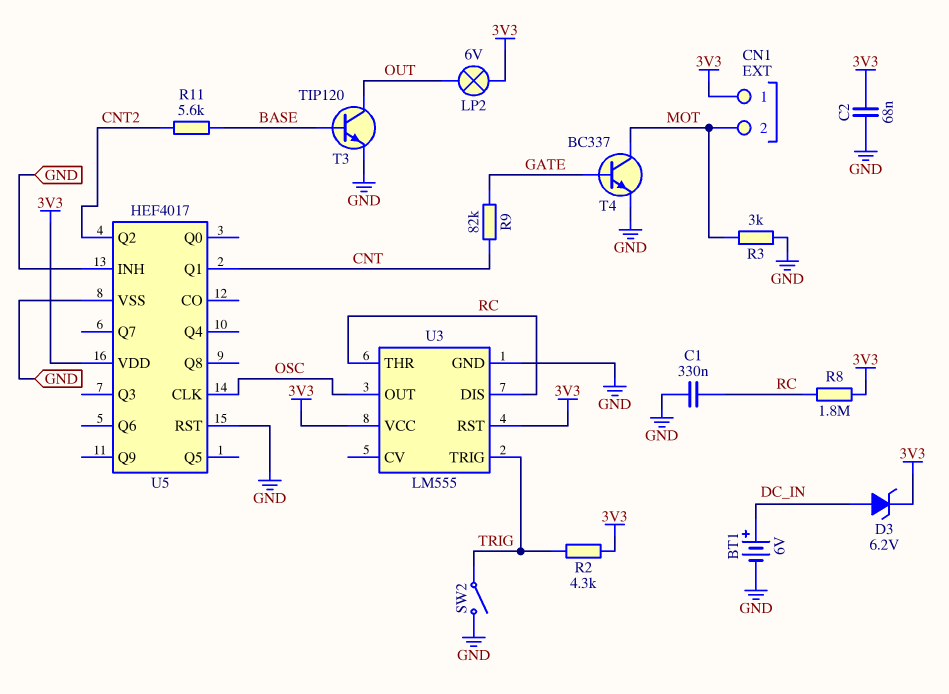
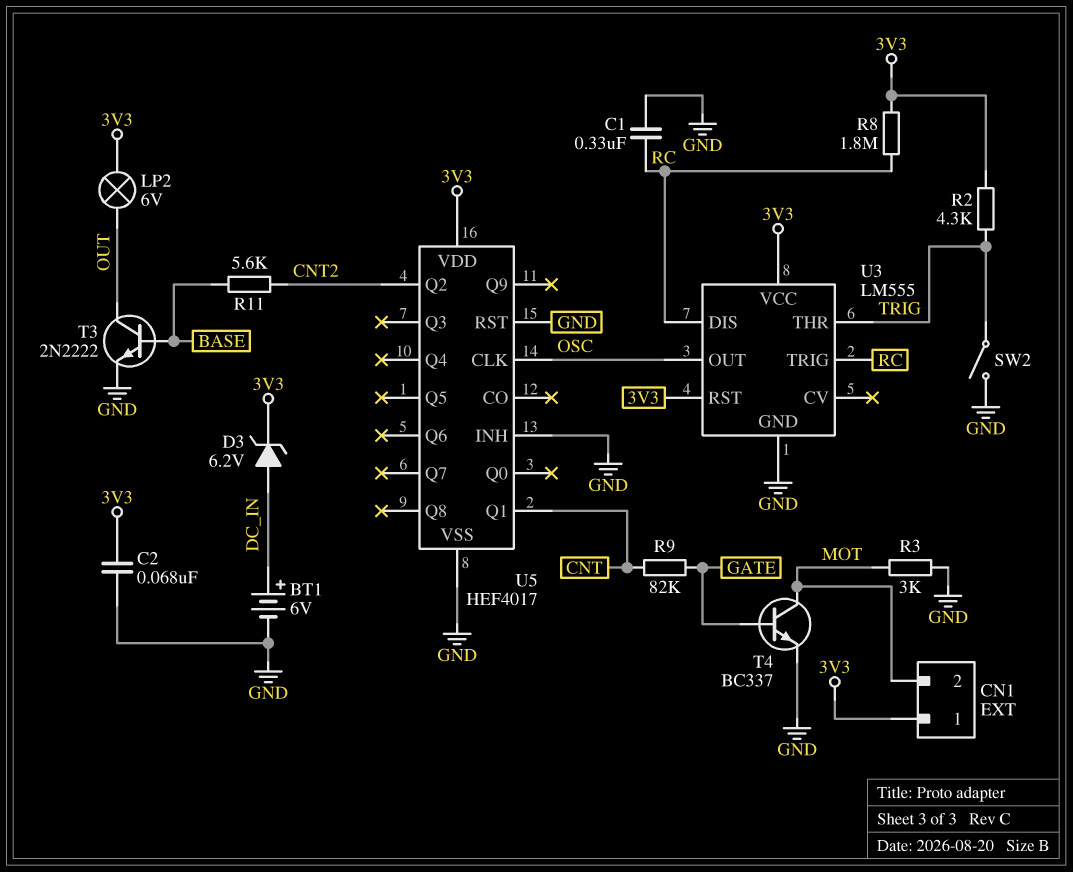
T3: NPN TIP120 (B BASE, C OUT, E GND) -> NPN 2N2222 (B BASE, C OUT, E GND)
U3 pin THR: RC -> TRIG
U3 pin TRIG: TRIG -> RC

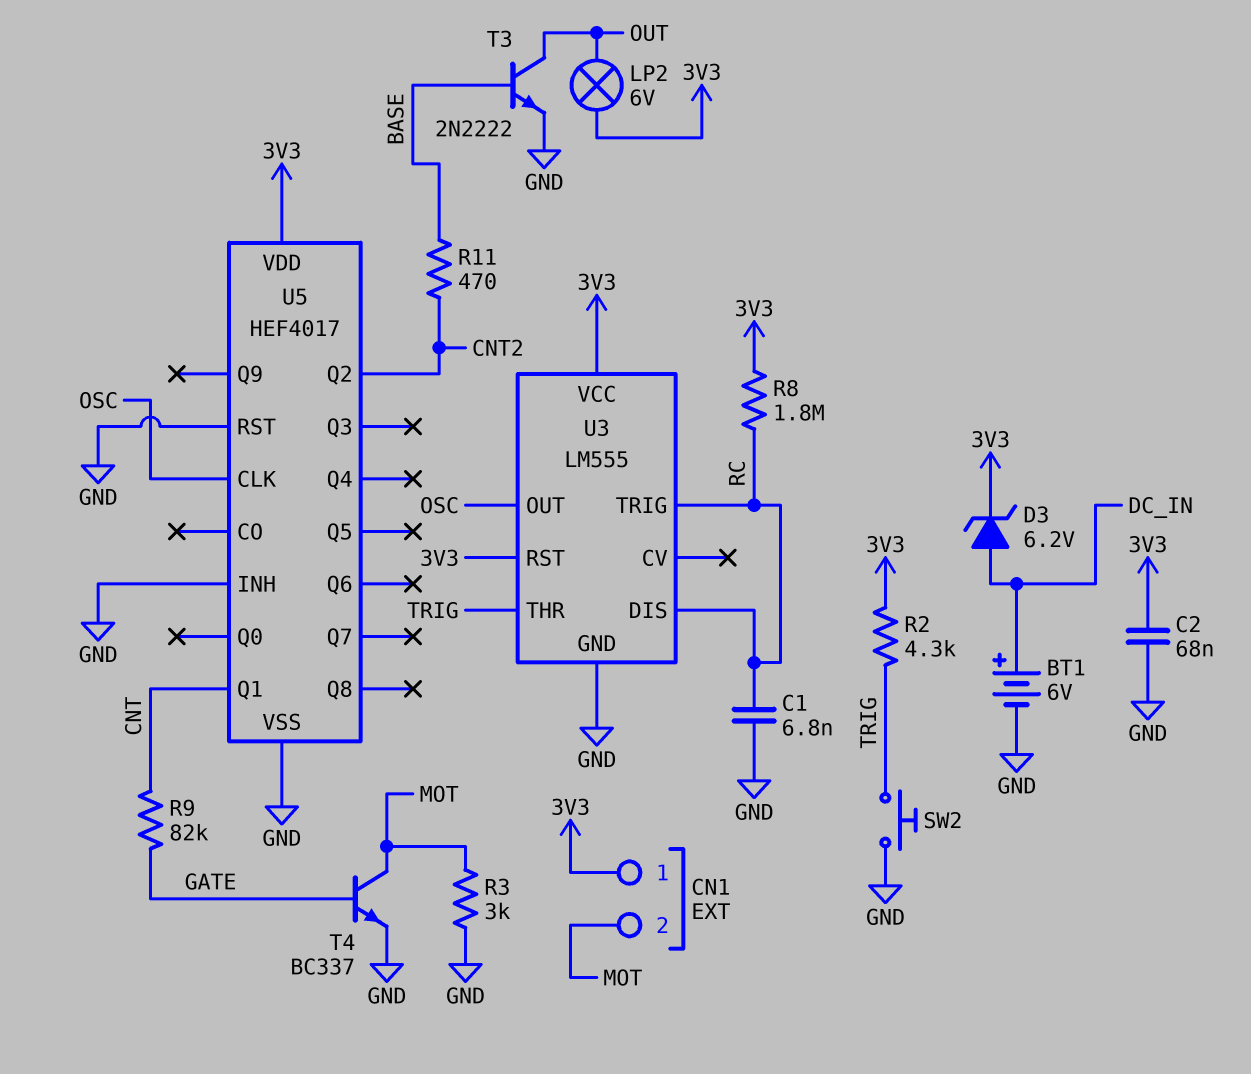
C1: 330nF (GND, RC) -> 6.8nF (GND, RC)
R11: 5.6k (BASE, CNT2) -> 470 (BASE, CNT2)
SW2: switch (GND, TRIG) -> button (GND, TRIG)

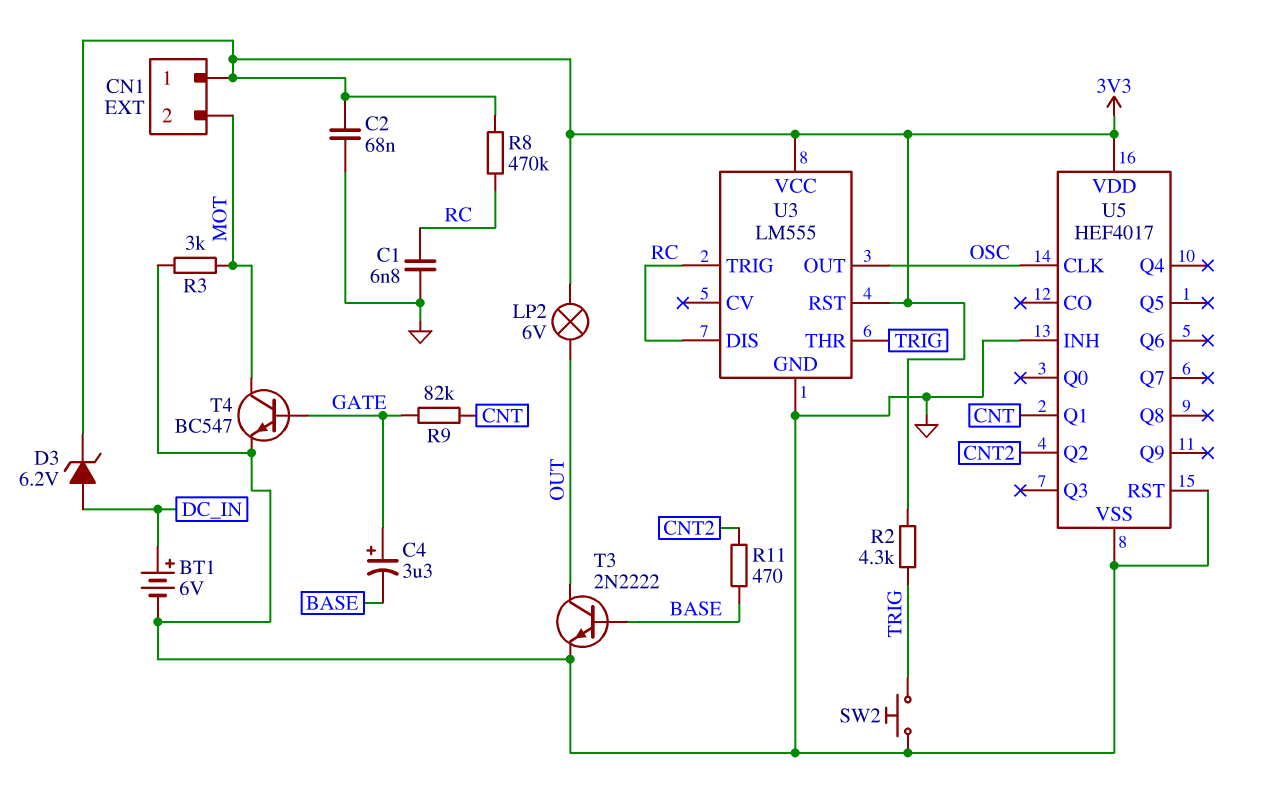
C4: none -> 3.3uF (plus GATE, minus BASE)
R8: 1.8M (3V3, RC) -> 470k (3V3, RC)
T4: NPN BC337 (B GATE, C MOT, E GND) -> NPN BC547 (B GATE, C MOT, E GND)

